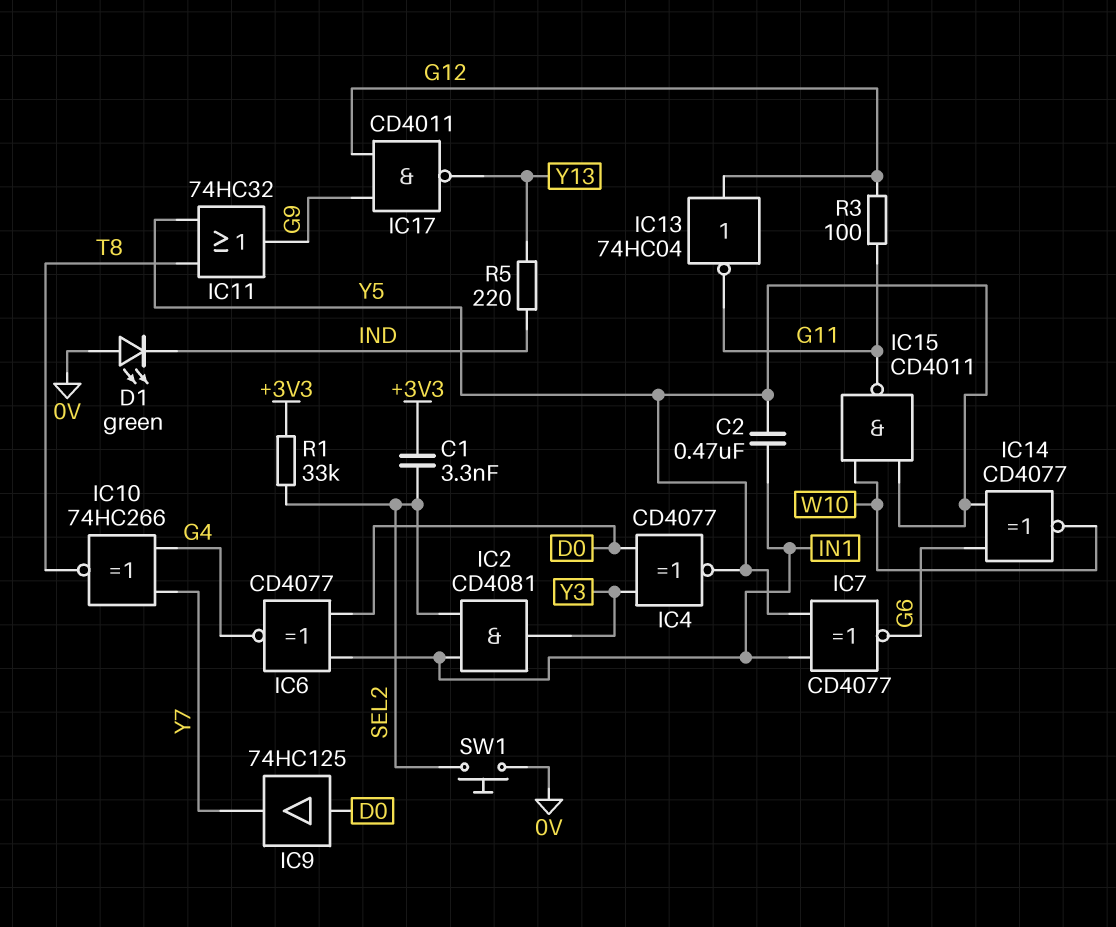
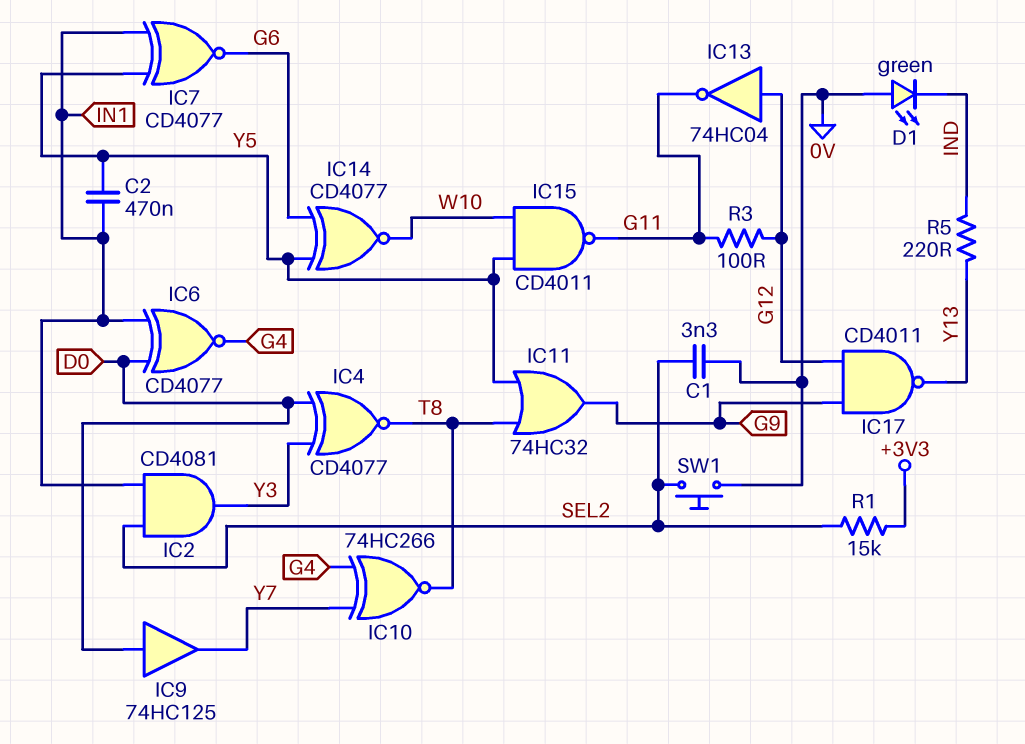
C1: 3.3nF (+3V3, SEL2) -> 3.3nF (0V, SEL2)
IC4: XNOR CD4077 (in D0, in Y3, out Y5) -> XNOR CD4077 (in D0, in Y3, out T8)
R1: 33k (+3V3, SEL2) -> 15k (+3V3, SEL2)

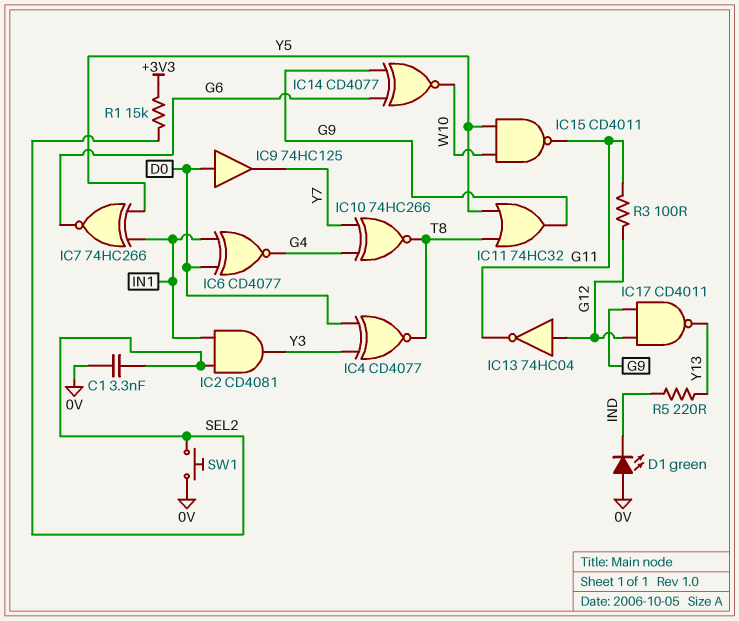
C2: 470nF (IN1, Y5) -> none
IC7: XNOR CD4077 (in IN1, in Y5, out G6) -> XNOR 74HC266 (in IN1, in Y5, out G6)
IC14: XNOR CD4077 (in G6, in Y5, out W10) -> XNOR CD4077 (in G6, in G9, out W10)

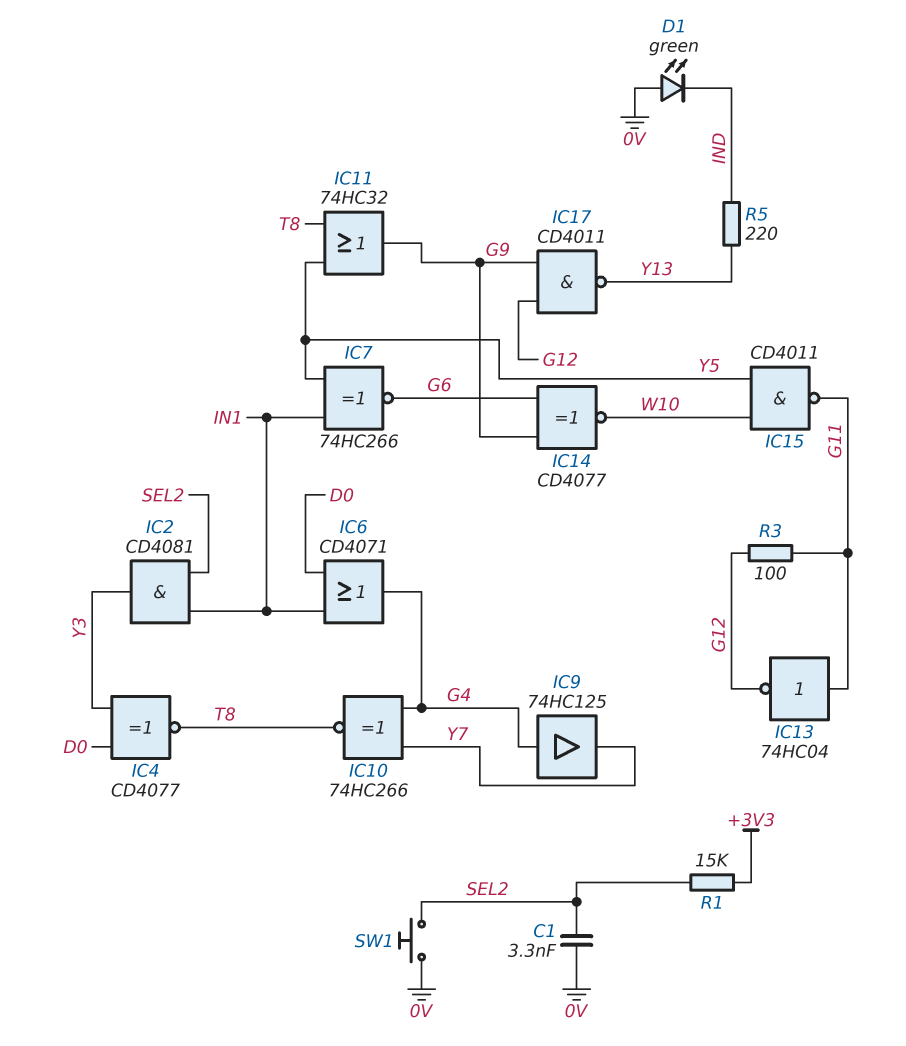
IC6: XNOR CD4077 (in D0, in IN1, out G4) -> OR CD4071 (in D0, in IN1, out G4)
IC9: buffer 74HC125 (in D0, out Y7) -> buffer 74HC125 (in G4, out Y7)
IC13: NOT 74HC04 (in G12, out G11) -> NOT 74HC04 (in G11, out G12)

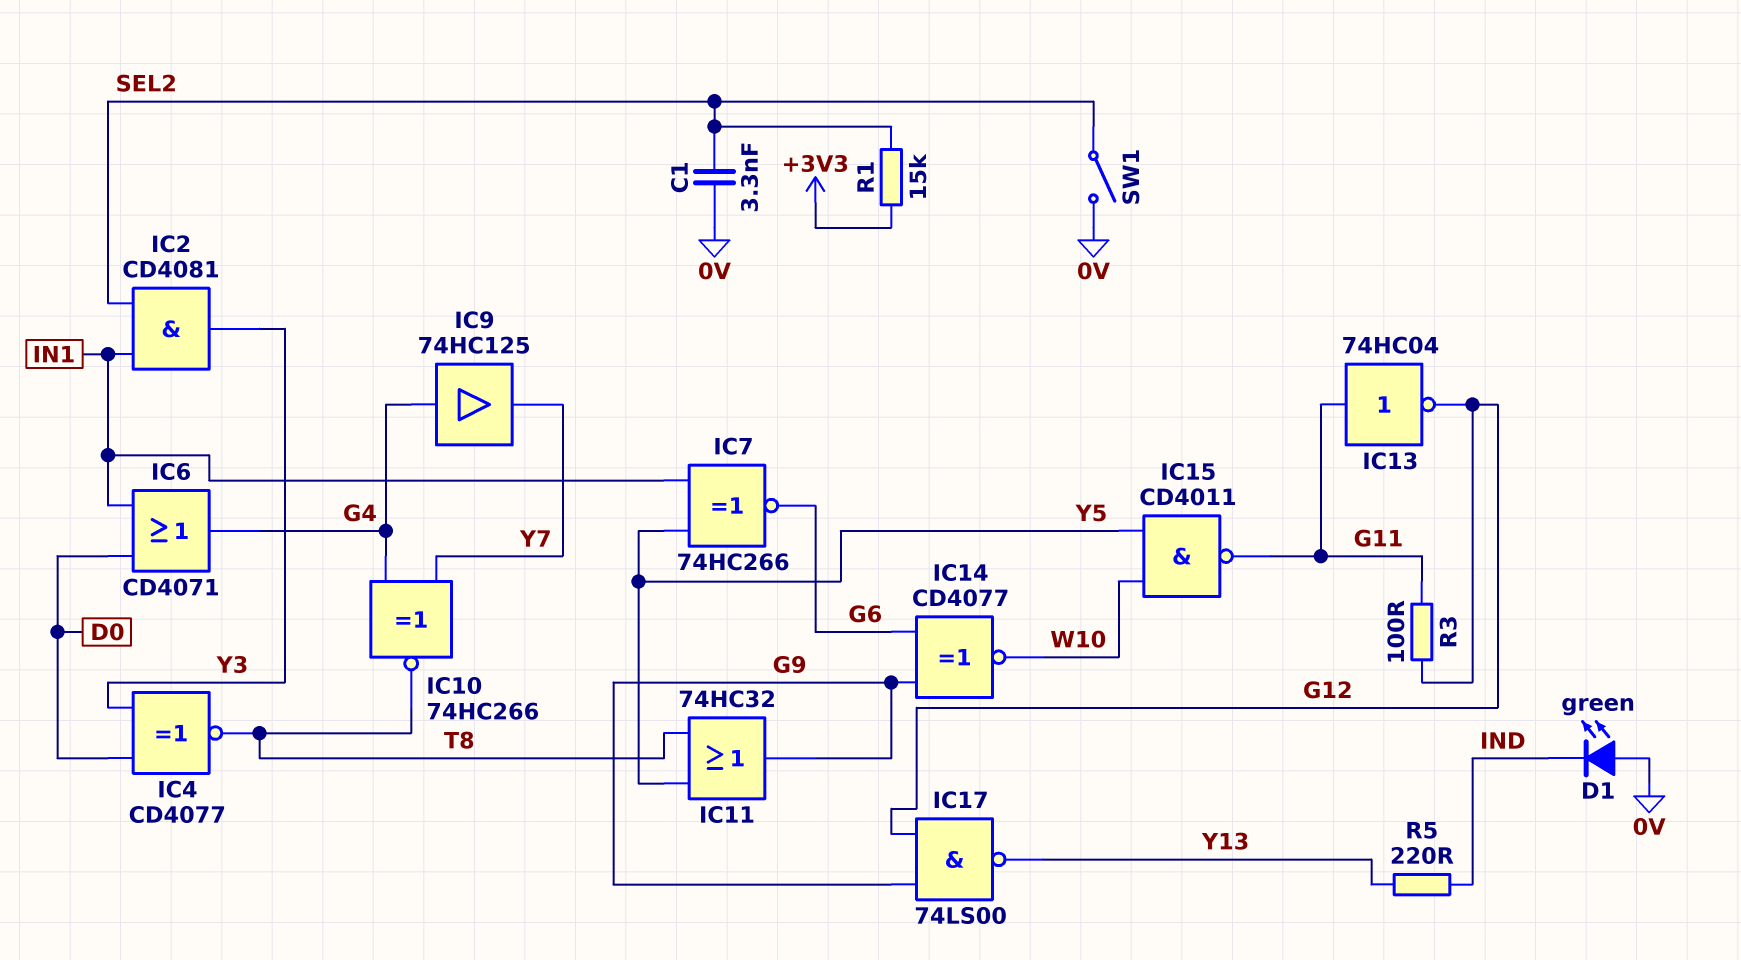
IC17: NAND CD4011 (in G9, in G12, out Y13) -> NAND 74LS00 (in G9, in G12, out Y13)
SW1: button (0V, SEL2) -> switch (0V, SEL2)

